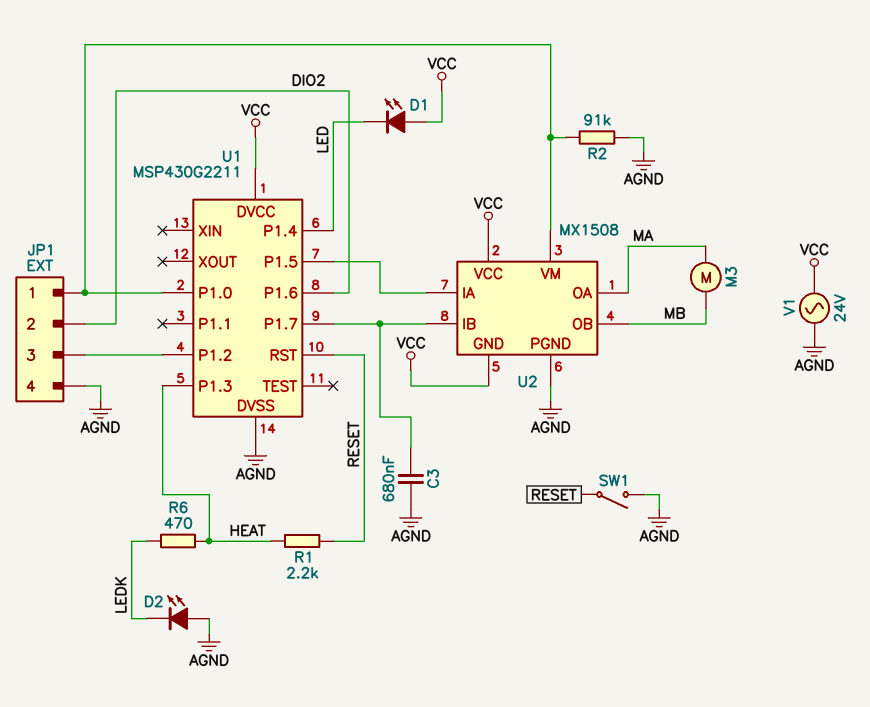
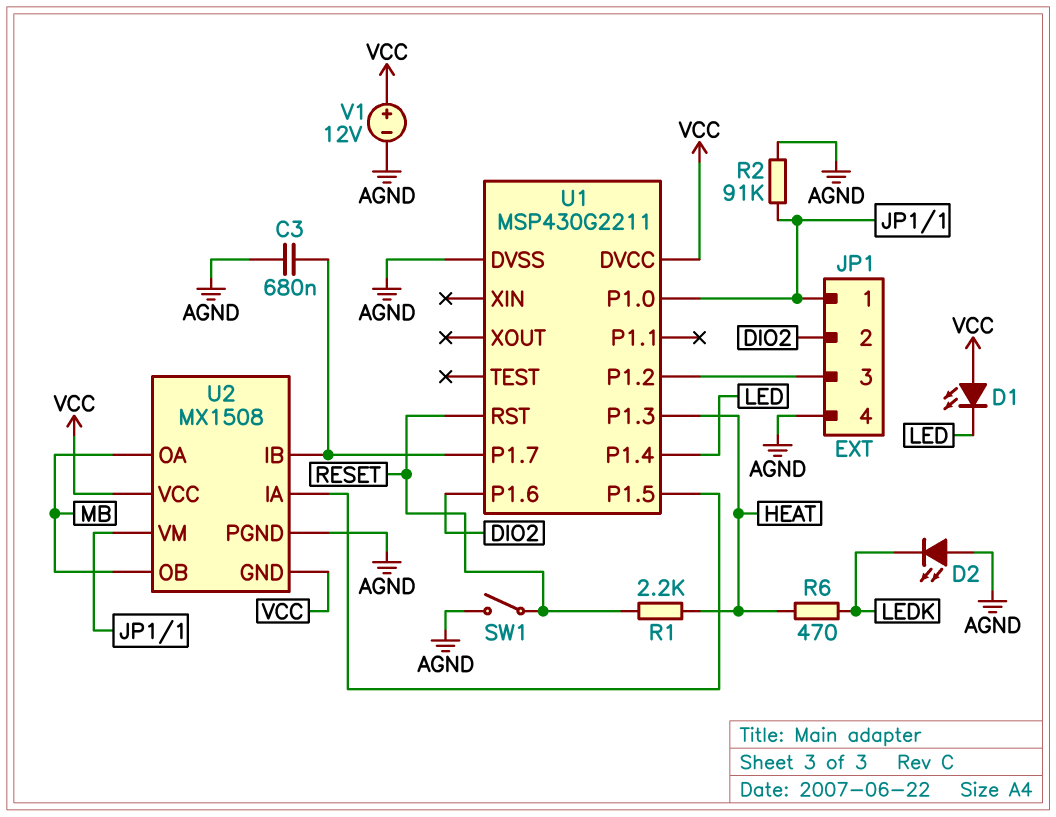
M3: motor (MA, MB) -> none
U2 pin OA: MA -> MB
V1: AC 24V (AGND, VCC) -> 12V (plus VCC, minus AGND)

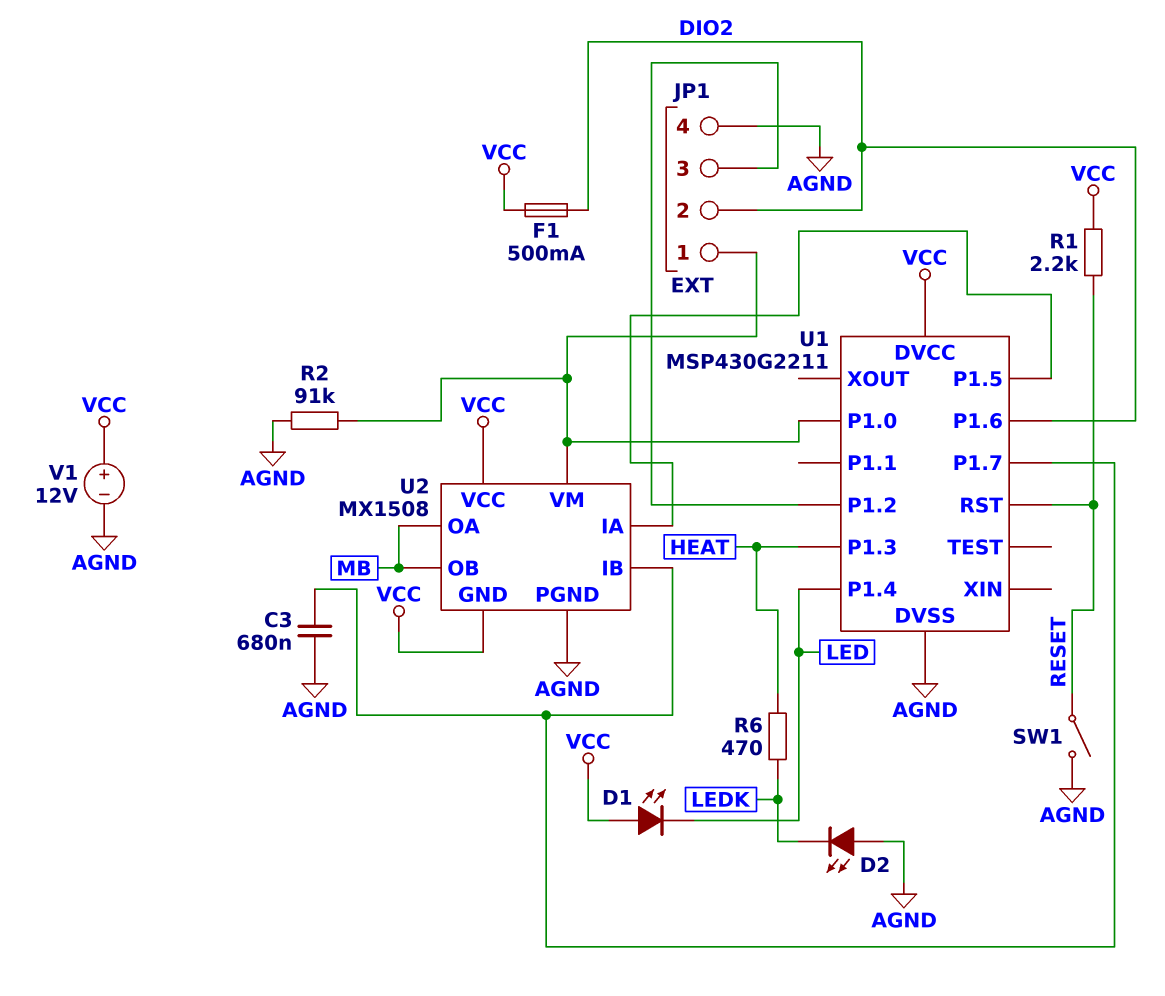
F1: none -> 500mA (DIO2, VCC)
R1: 2.2k (HEAT, RESET) -> 2.2k (RESET, VCC)

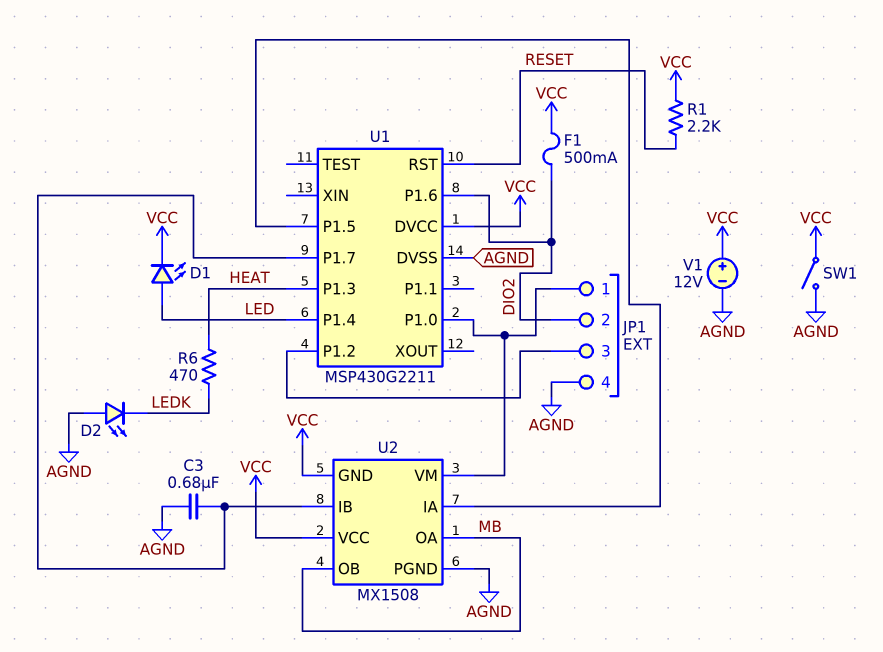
D1: LED (A VCC, K LED) -> LED (A LED, K VCC)
R2: 91k (AGND, JP1/1) -> none
SW1: switch (AGND, RESET) -> switch (AGND, VCC)

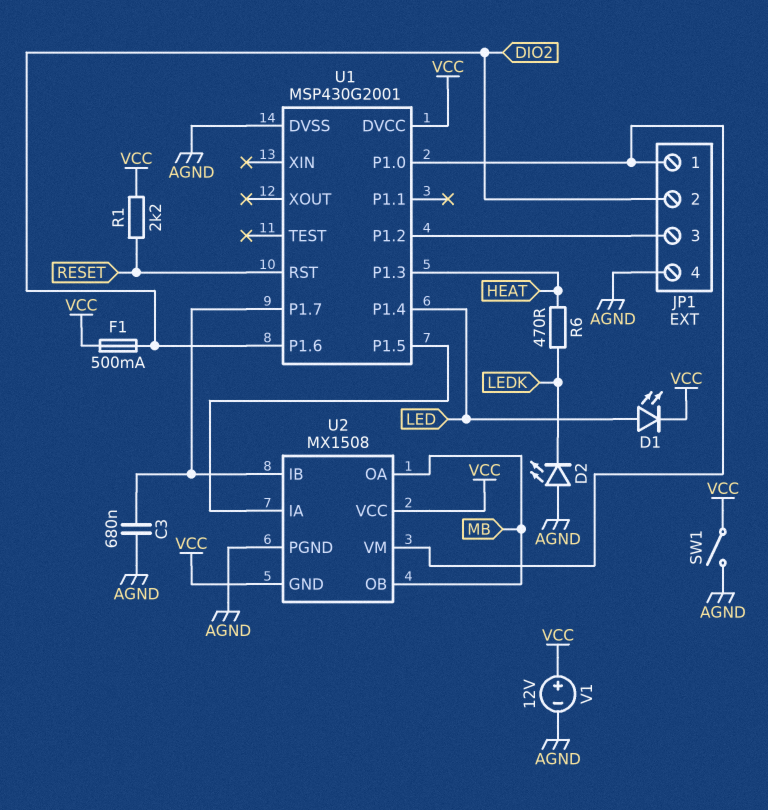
U1: MSP430G2211 -> MSP430G2001

